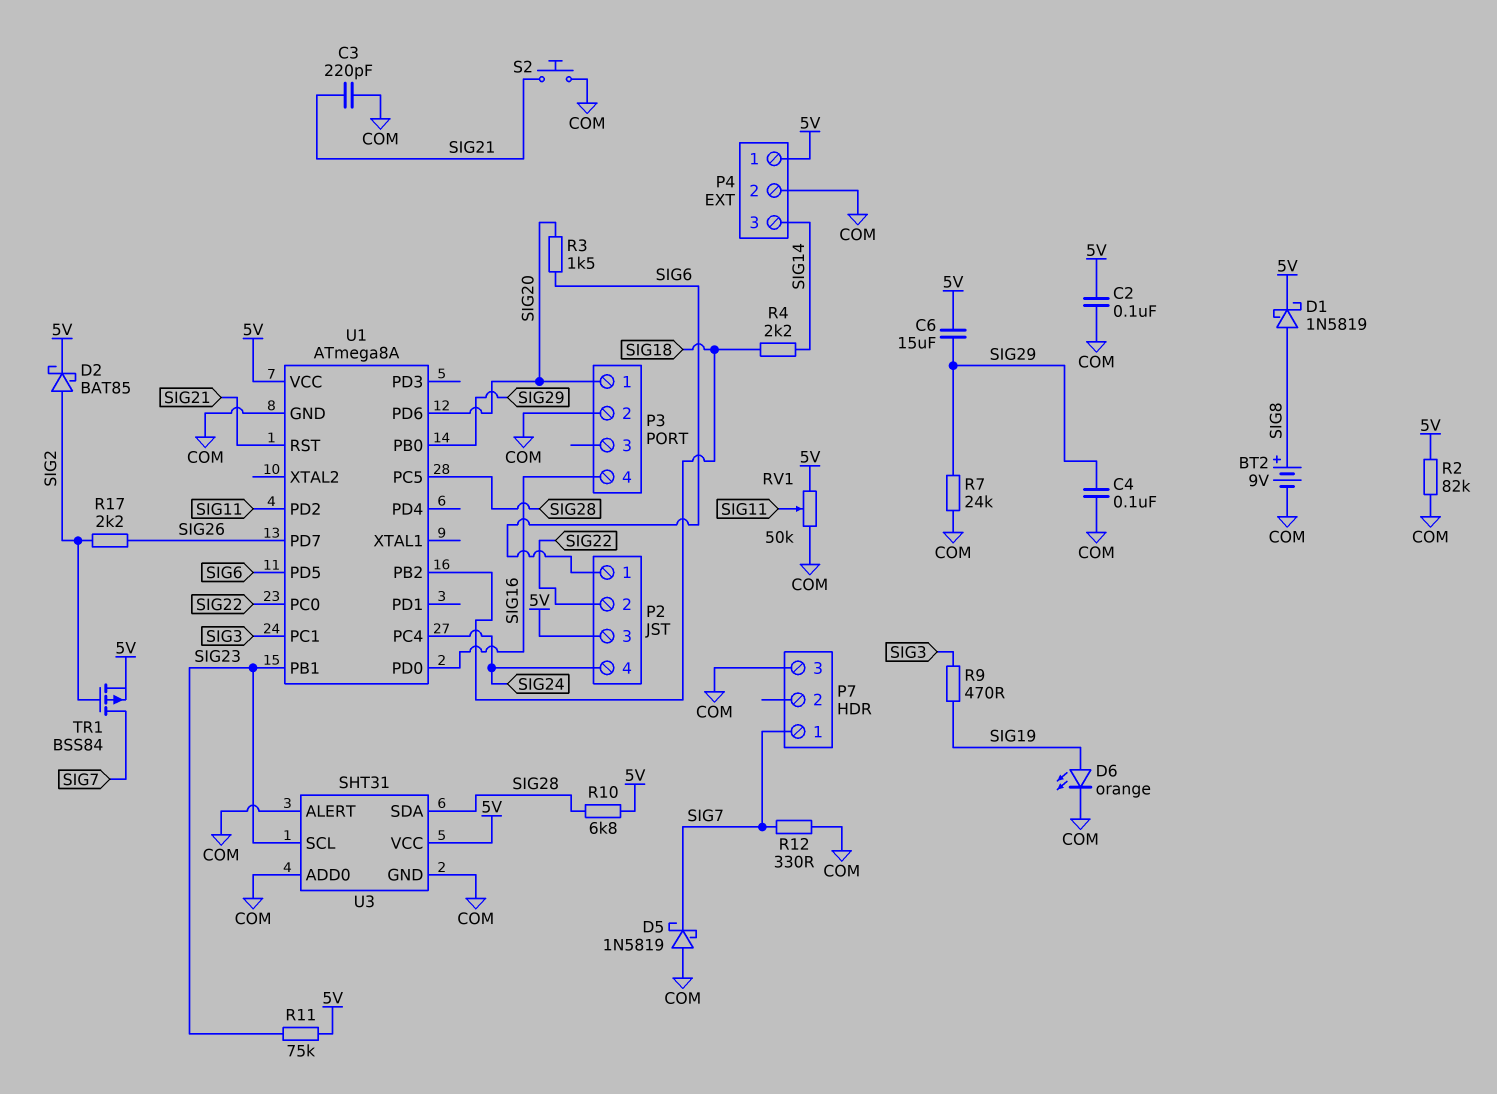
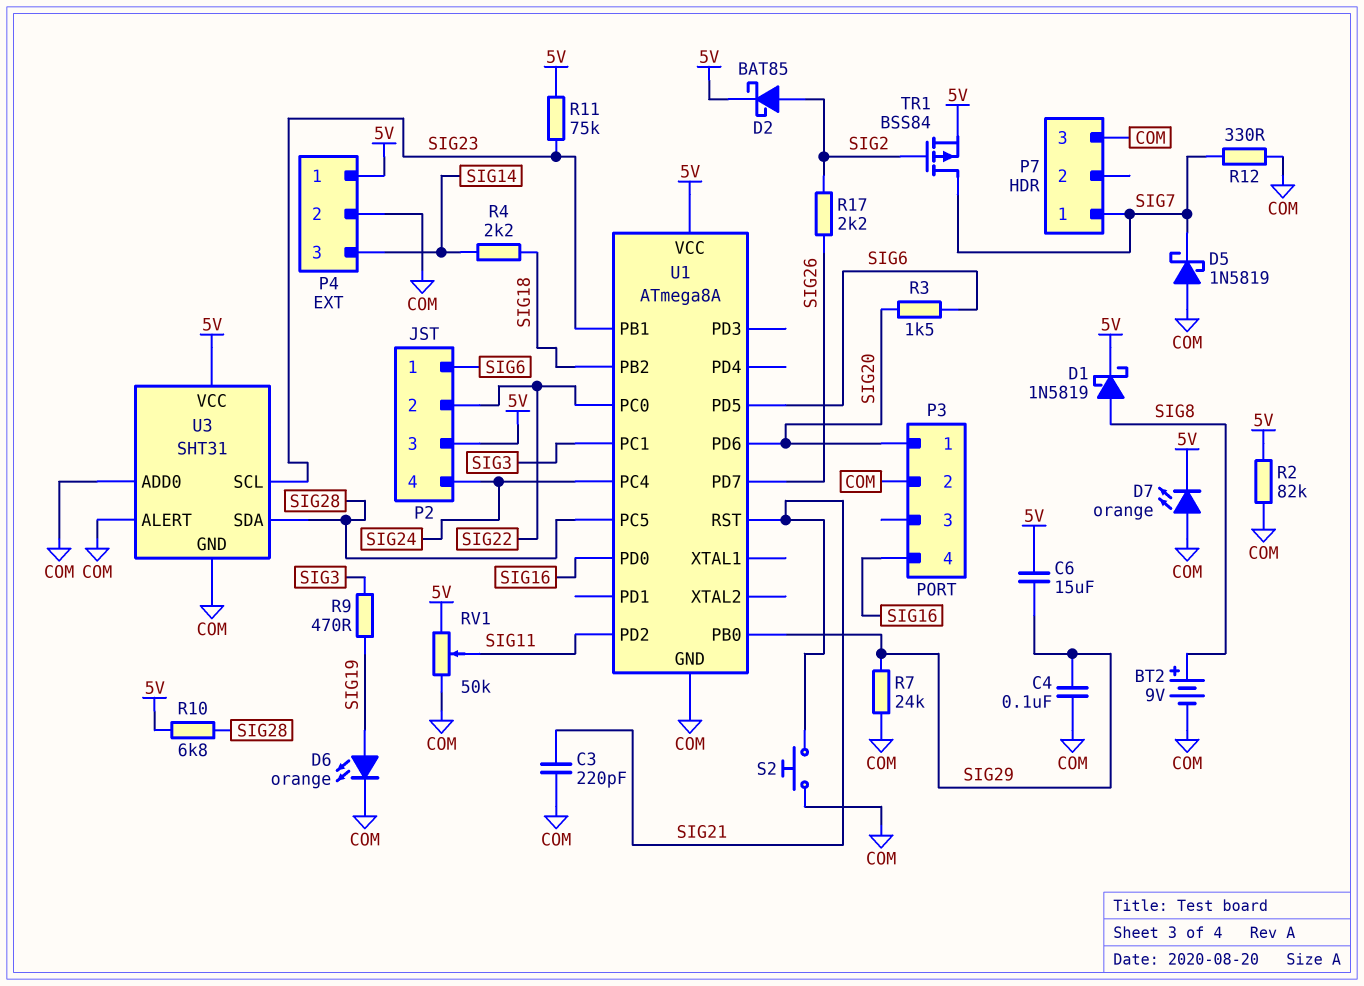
C2: 100nF (5V, COM) -> none
D7: none -> LED orange (A COM, K 5V)

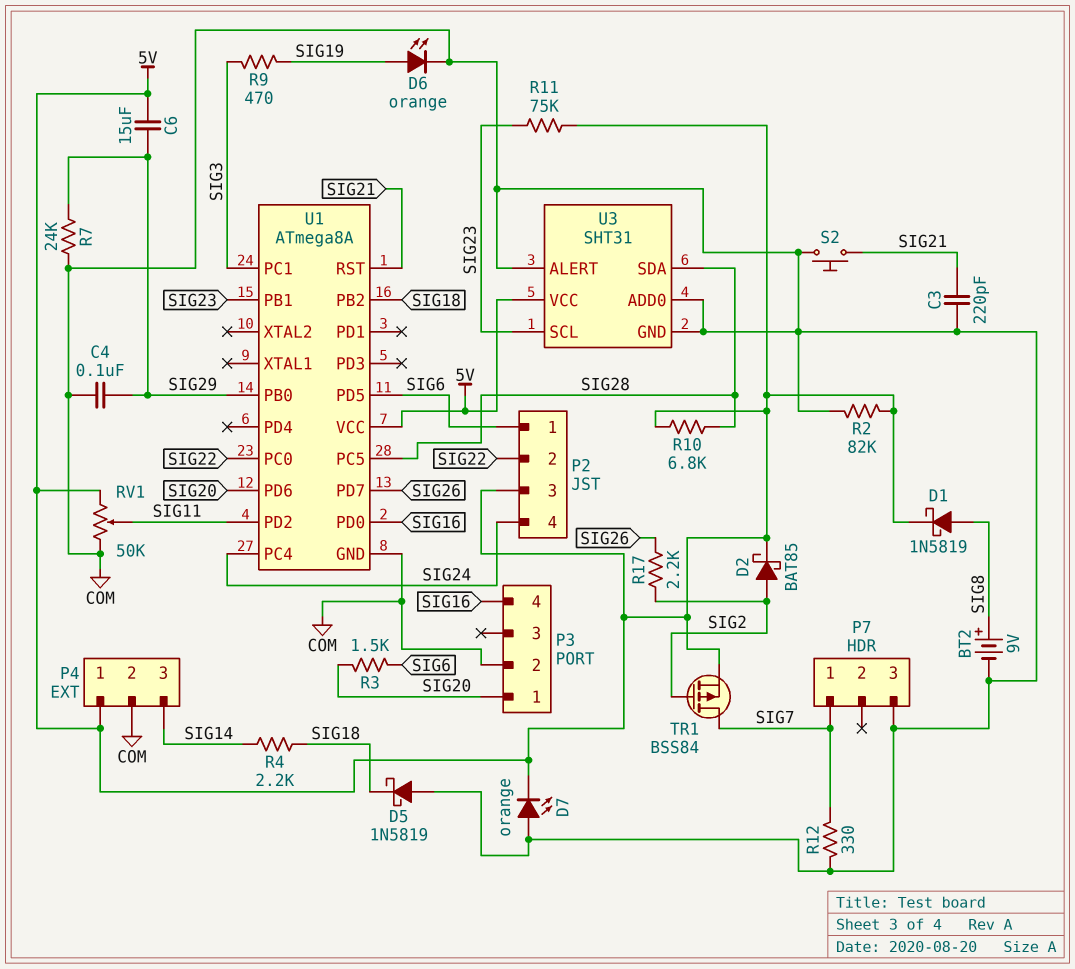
D5: schottky 1N5819 (A COM, K SIG7) -> schottky 1N5819 (A COM, K SIG18)

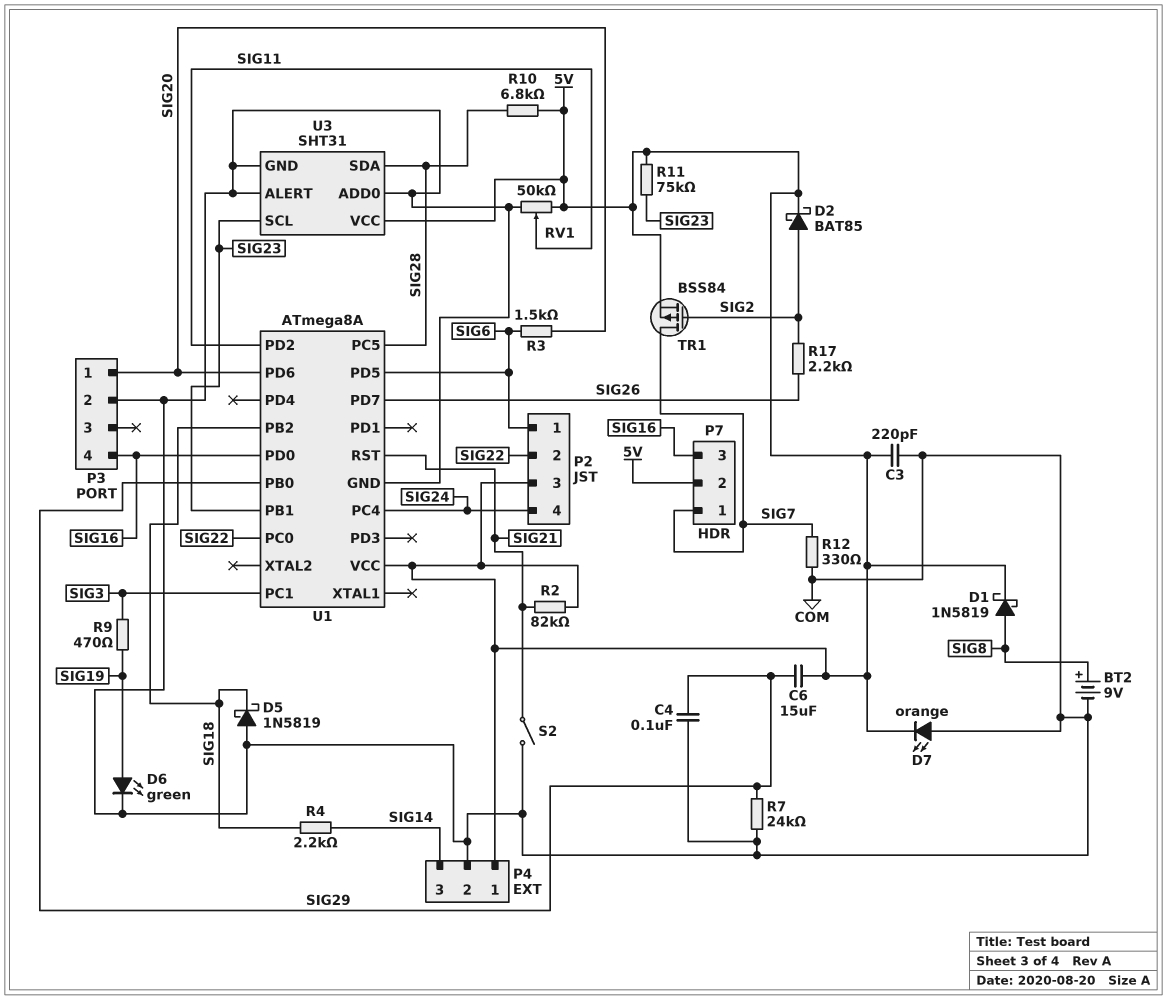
C3: 220pF (COM, SIG21) -> 220pF (5V, COM)
D6: LED orange (A SIG19, K COM) -> LED green (A SIG19, K COM)
P7 pin 2: none -> 5V
P7 pin 3: COM -> SIG16
R2: 82k (5V, COM) -> 82k (5V, SIG21)
S2: button (COM, SIG21) -> switch (COM, SIG21)

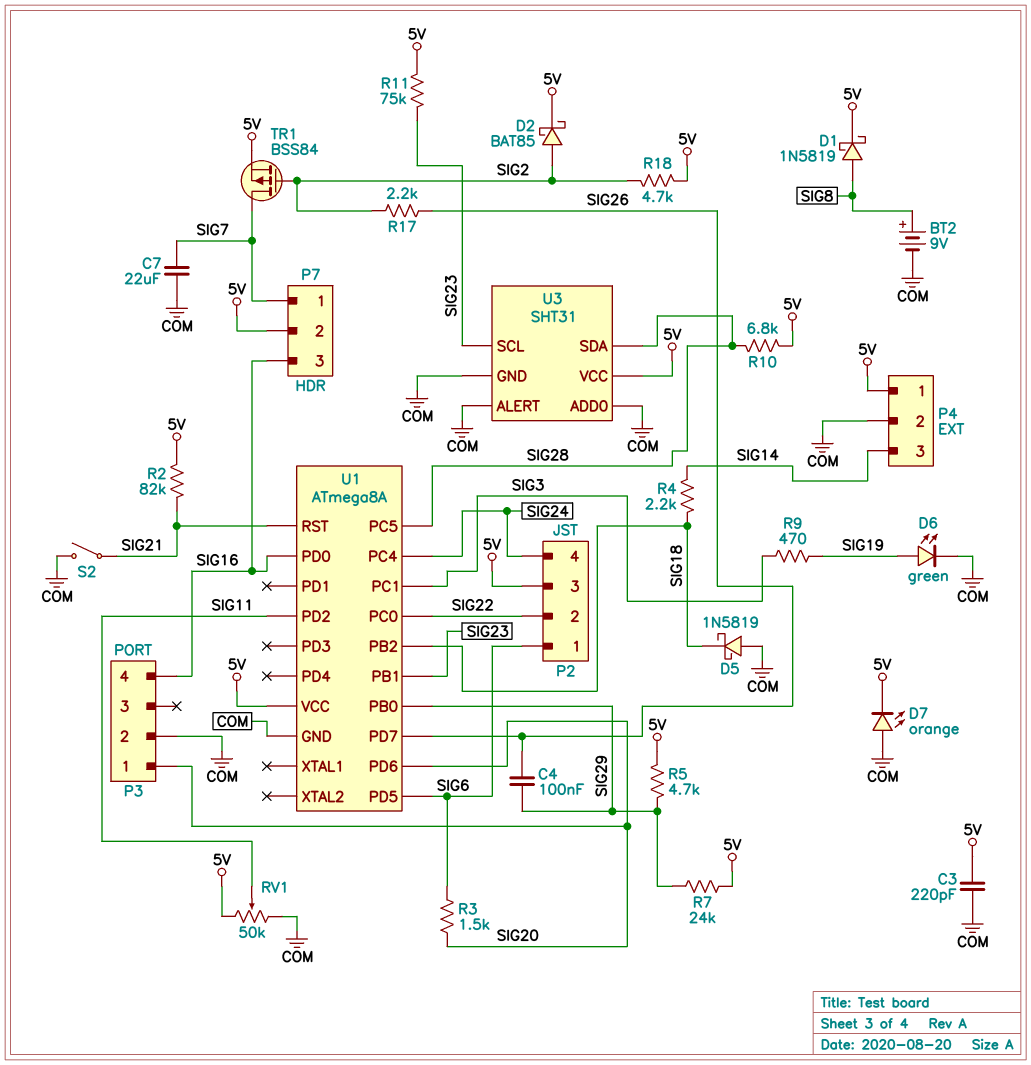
C4: 100nF (COM, SIG29) -> 100nF (SIG26, SIG29)
C6: 15uF (5V, SIG29) -> none
C7: none -> 22uF (COM, SIG7)
R5: none -> 4.7k (5V, SIG29)
R7: 24k (COM, SIG29) -> 24k (5V, SIG29)
R12: 330 (COM, SIG7) -> none
R18: none -> 4.7k (5V, SIG2)

